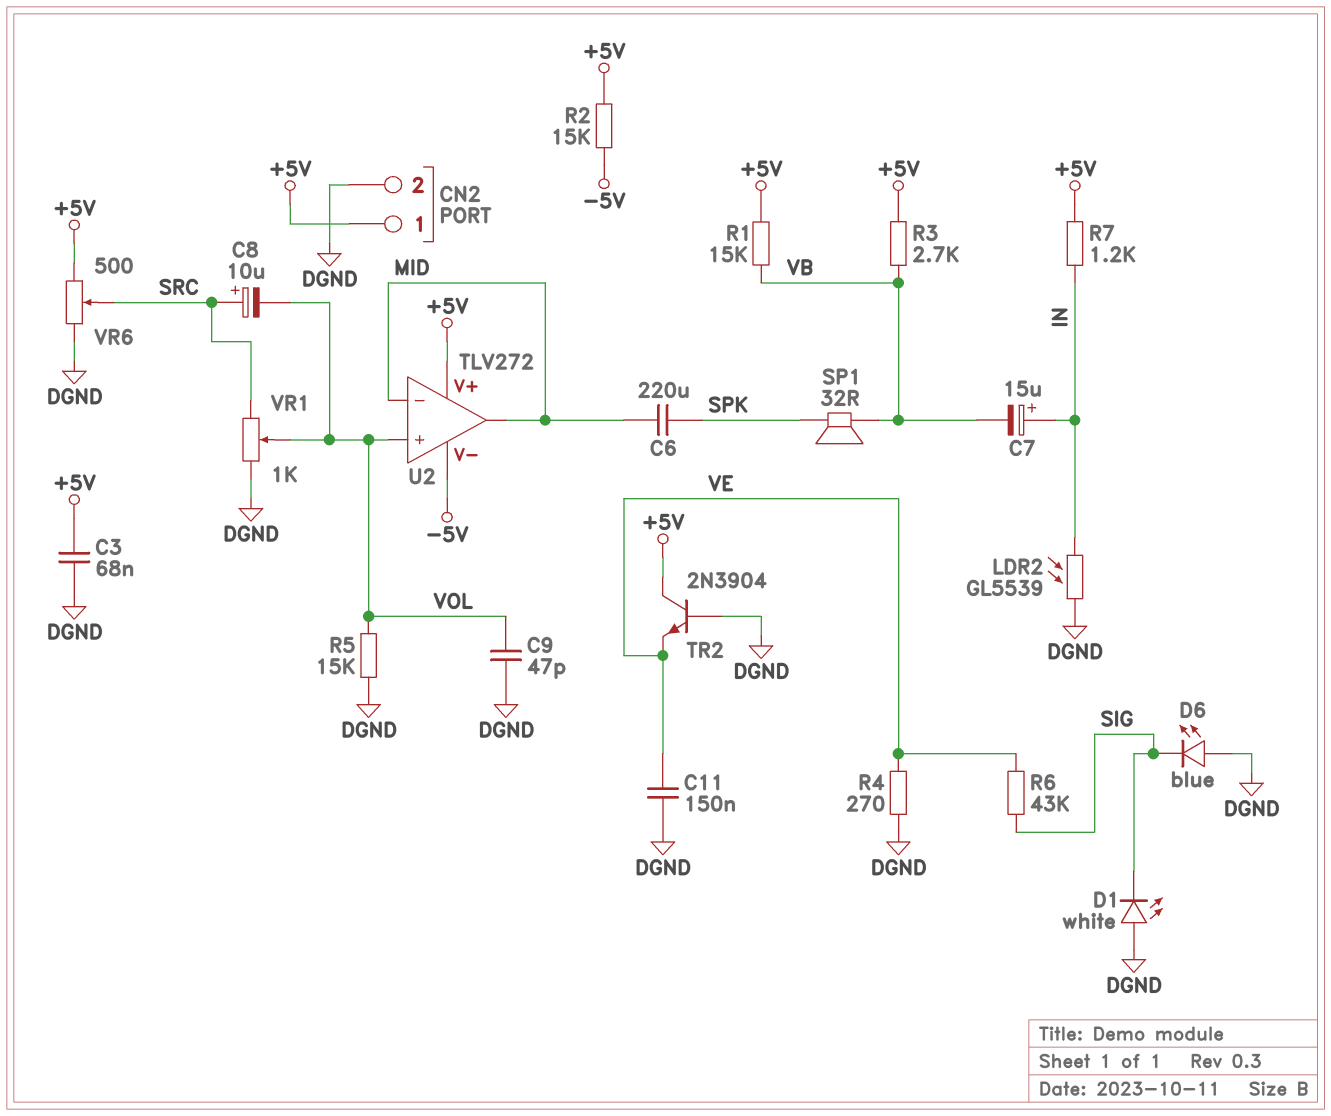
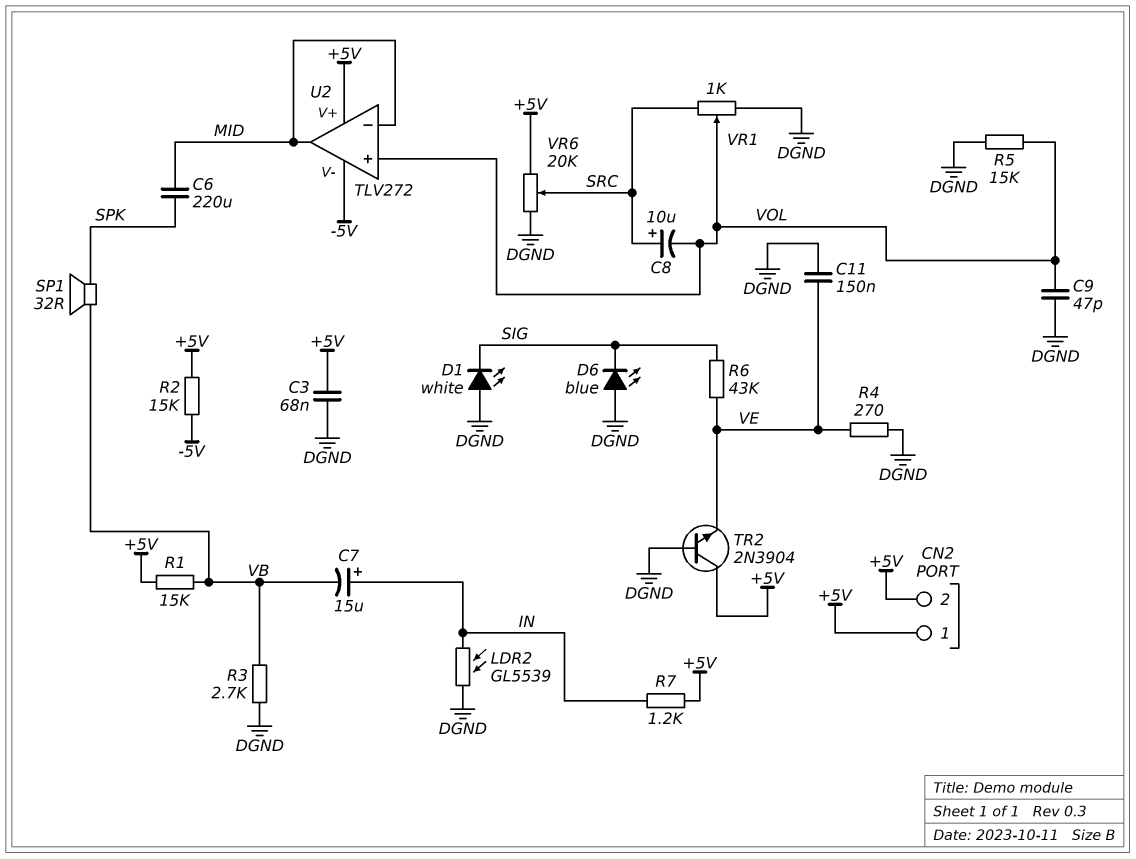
CN2 pin 2: DGND -> +5V
R3: 2.7k (+5V, VB) -> 2.7k (DGND, VB)
VR6: 500 (+5V, DGND, wiper SRC) -> 20k (+5V, DGND, wiper SRC)

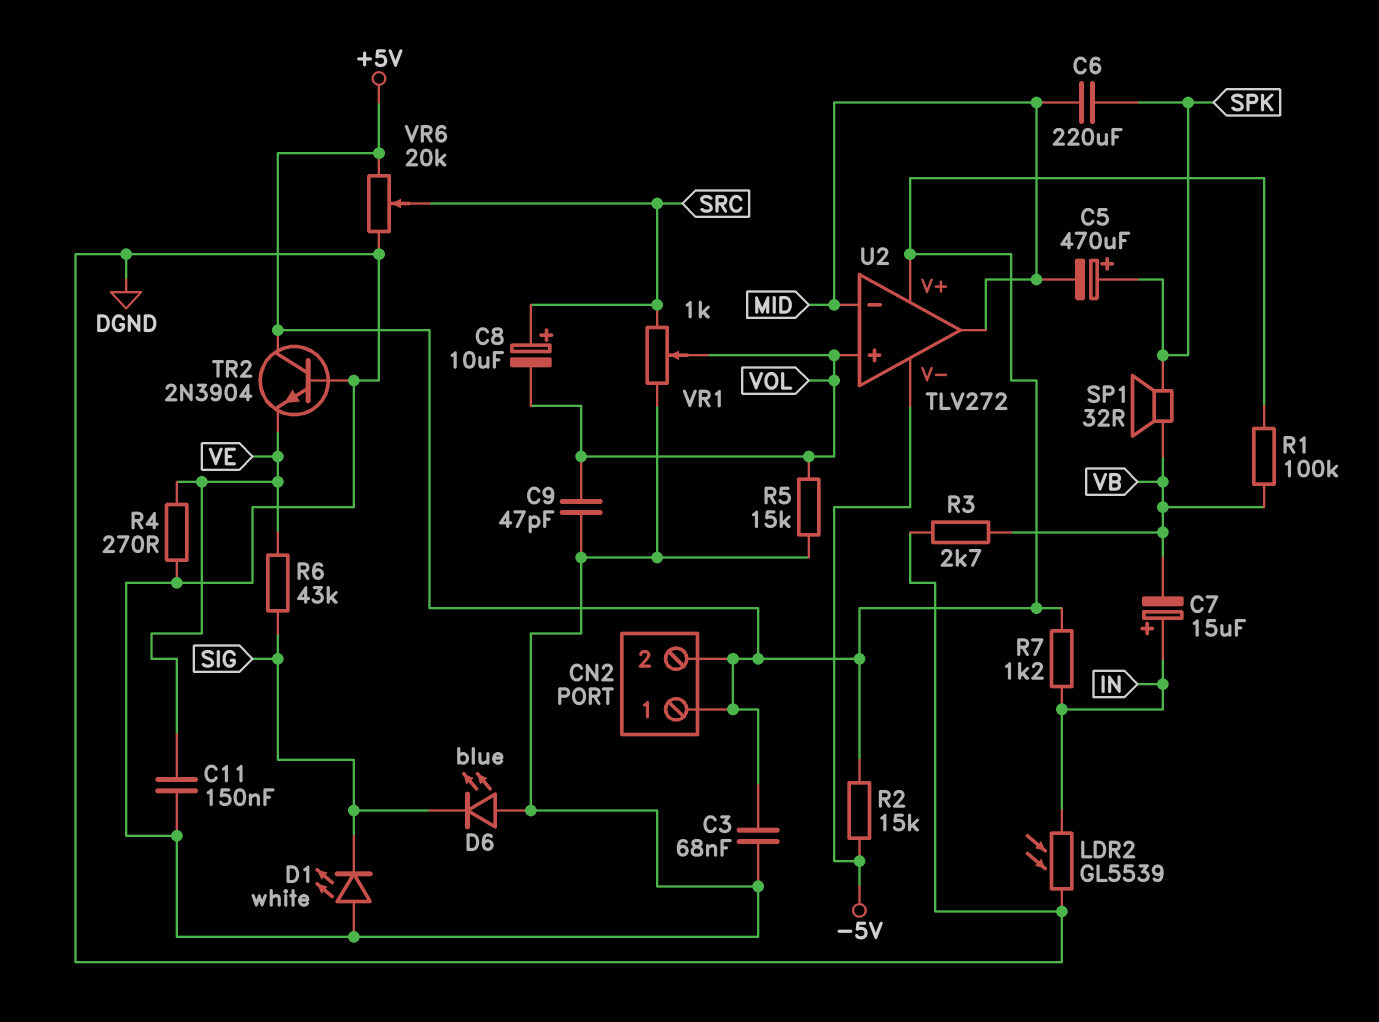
C5: none -> 470uF (plus SPK, minus MID)
R1: 15k (+5V, VB) -> 100k (+5V, VB)

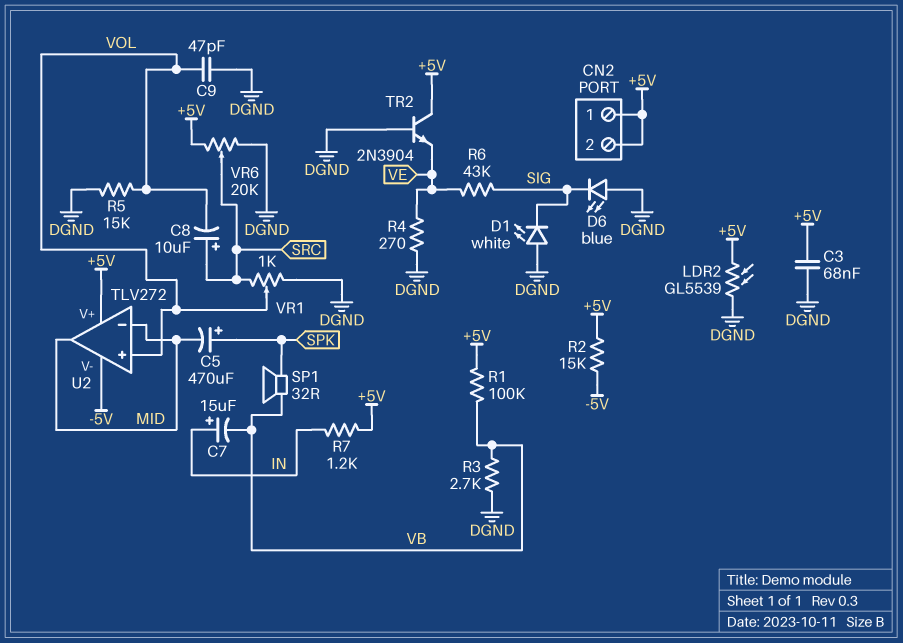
C6: 220uF (MID, SPK) -> none
C11: 150nF (DGND, VE) -> none
LDR2: GL5539 (DGND, IN) -> GL5539 (+5V, DGND)

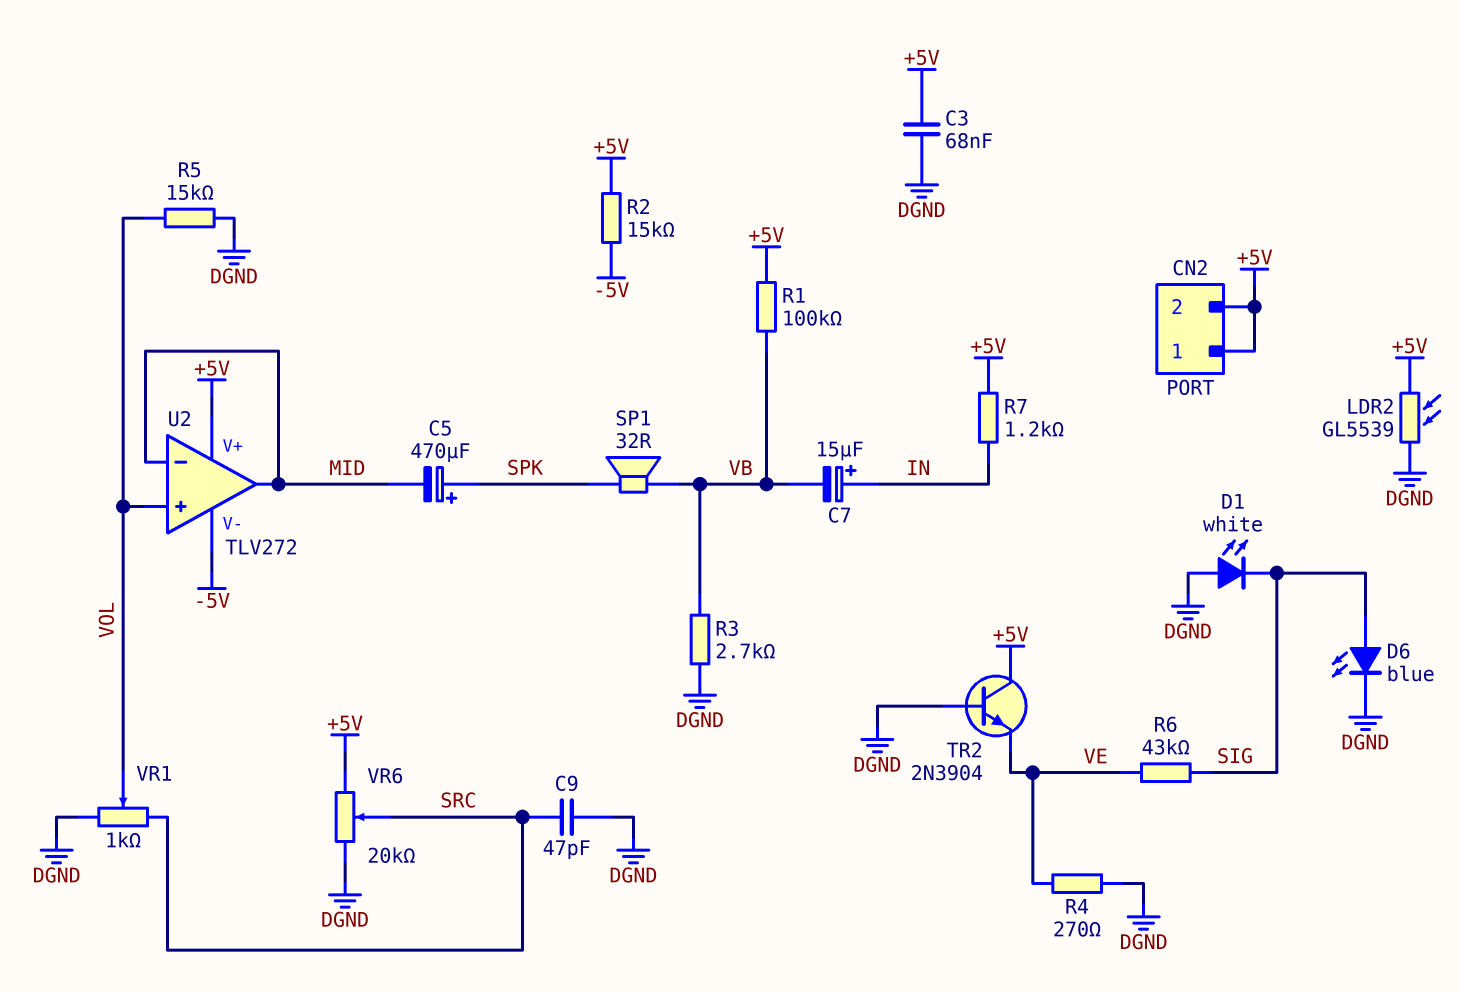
C8: 10uF (plus SRC, minus VOL) -> none
C9: 47pF (DGND, VOL) -> 47pF (DGND, SRC)
D6: LED blue (A DGND, K SIG) -> LED blue (A SIG, K DGND)

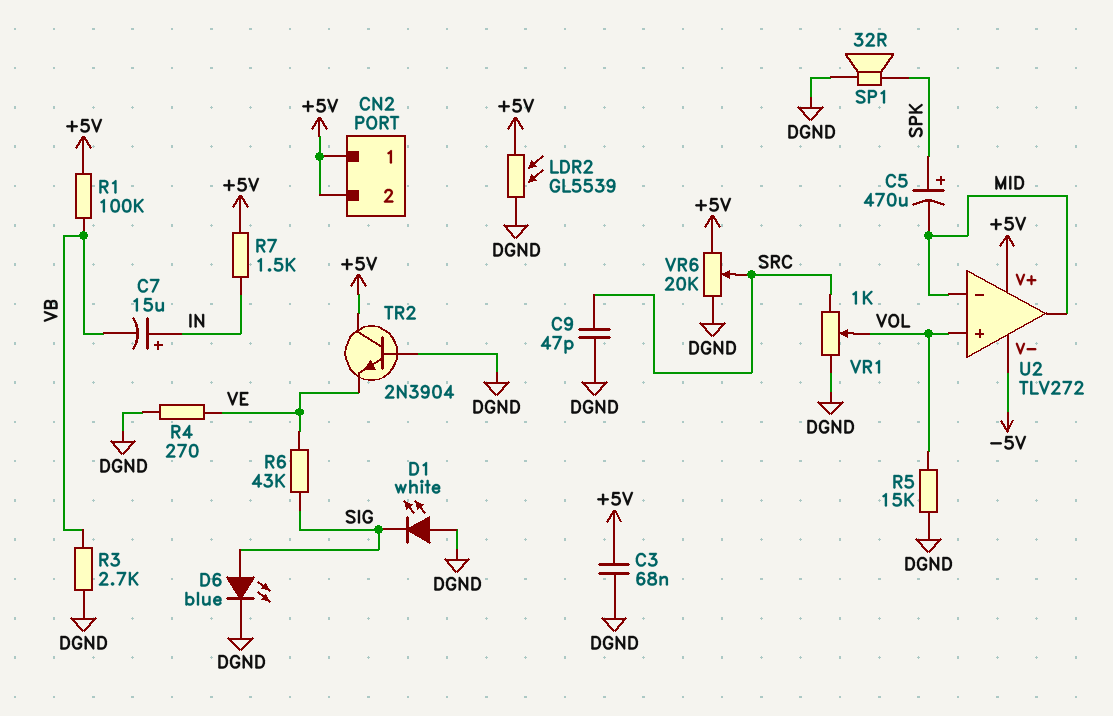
R2: 15k (+5V, -5V) -> none
R7: 1.2k (+5V, IN) -> 1.5k (+5V, IN)
SP1: speaker 32R (SPK, VB) -> speaker 32R (DGND, SPK)

